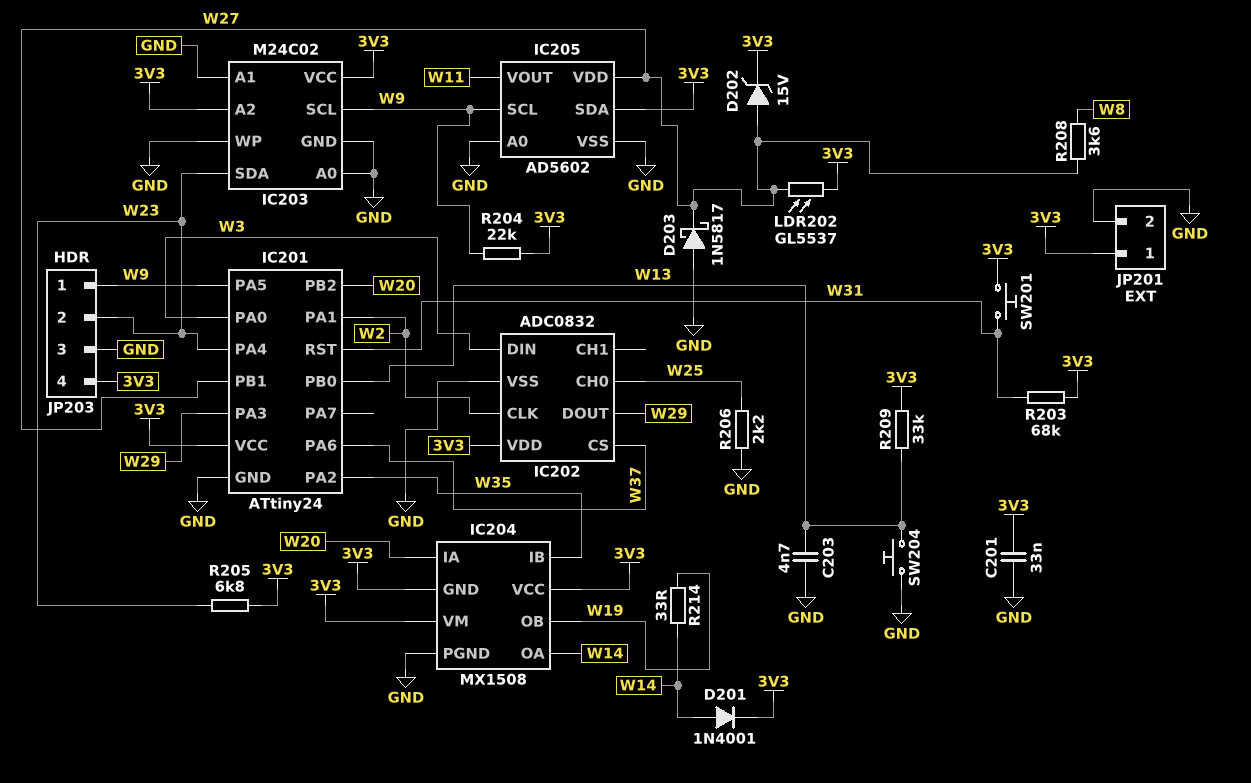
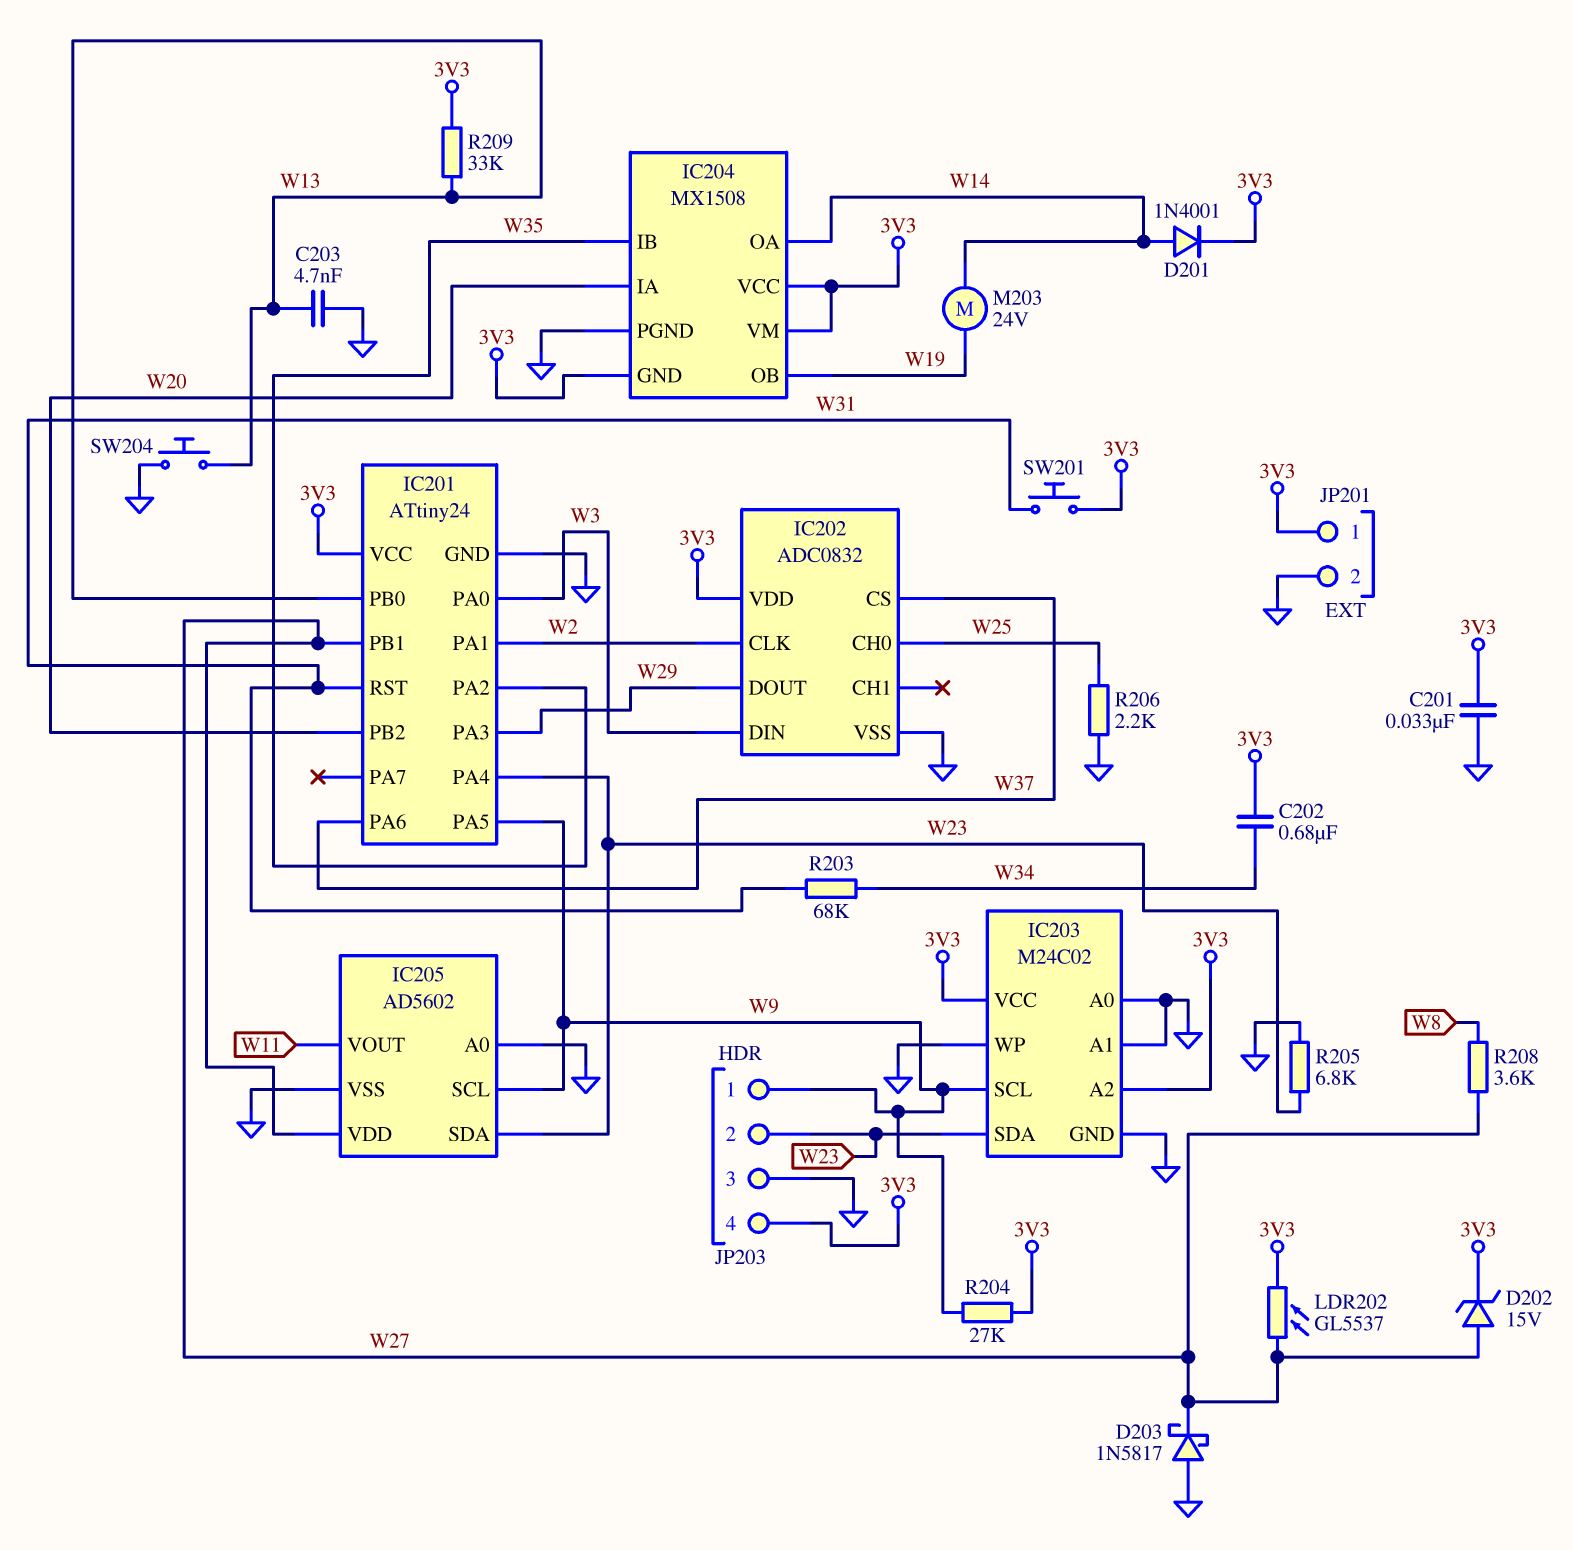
C202: none -> 680nF (3V3, W34)
IC205 pin SDA: 3V3 -> W23
M203: none -> motor 24V (W14, W19)
R203: 68k (3V3, W31) -> 68k (W31, W34)
R204: 22k (3V3, W9) -> 27k (3V3, W9)
R205: 6.8k (3V3, W23) -> 6.8k (GND, W23)
R214: 33 (W14, W19) -> none

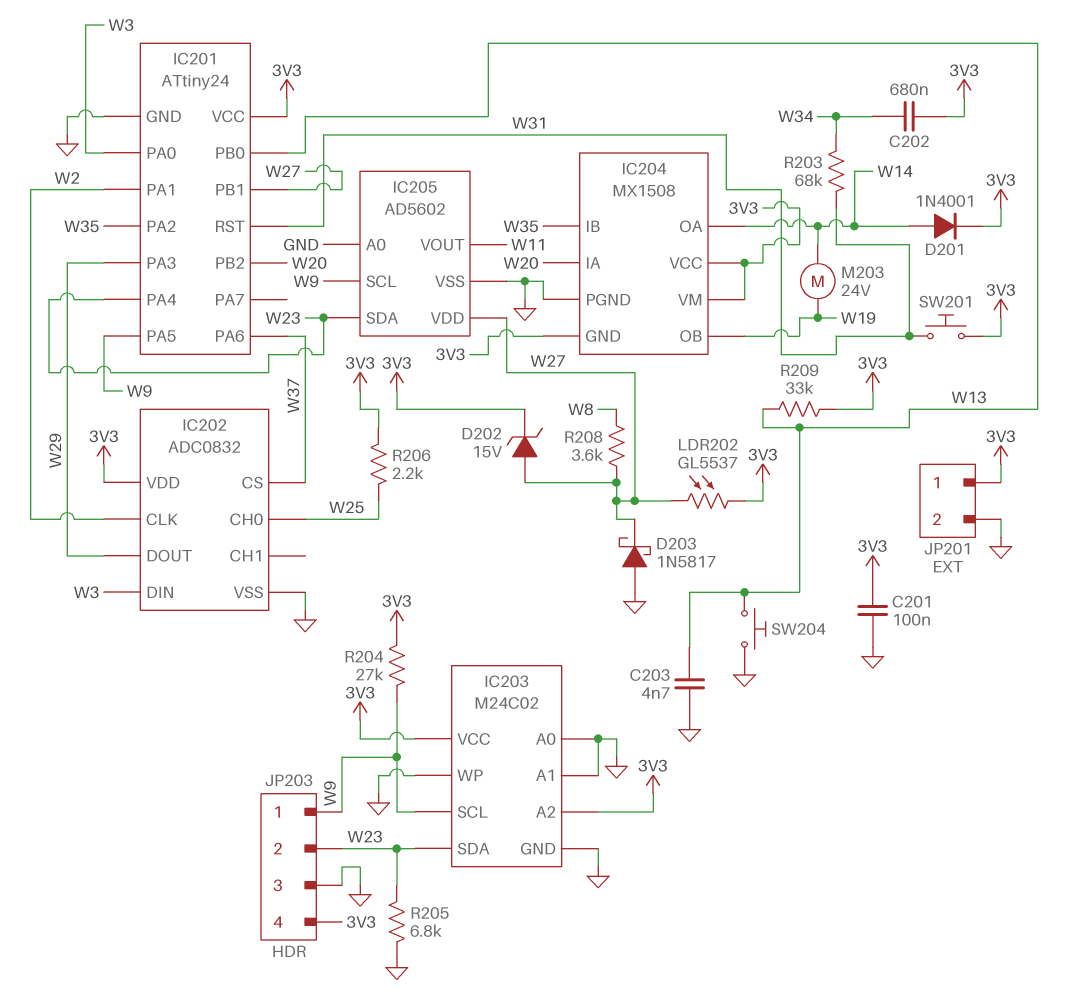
C201: 33nF (3V3, GND) -> 100nF (3V3, GND)
R206: 2.2k (GND, W25) -> 2.2k (3V3, W25)

